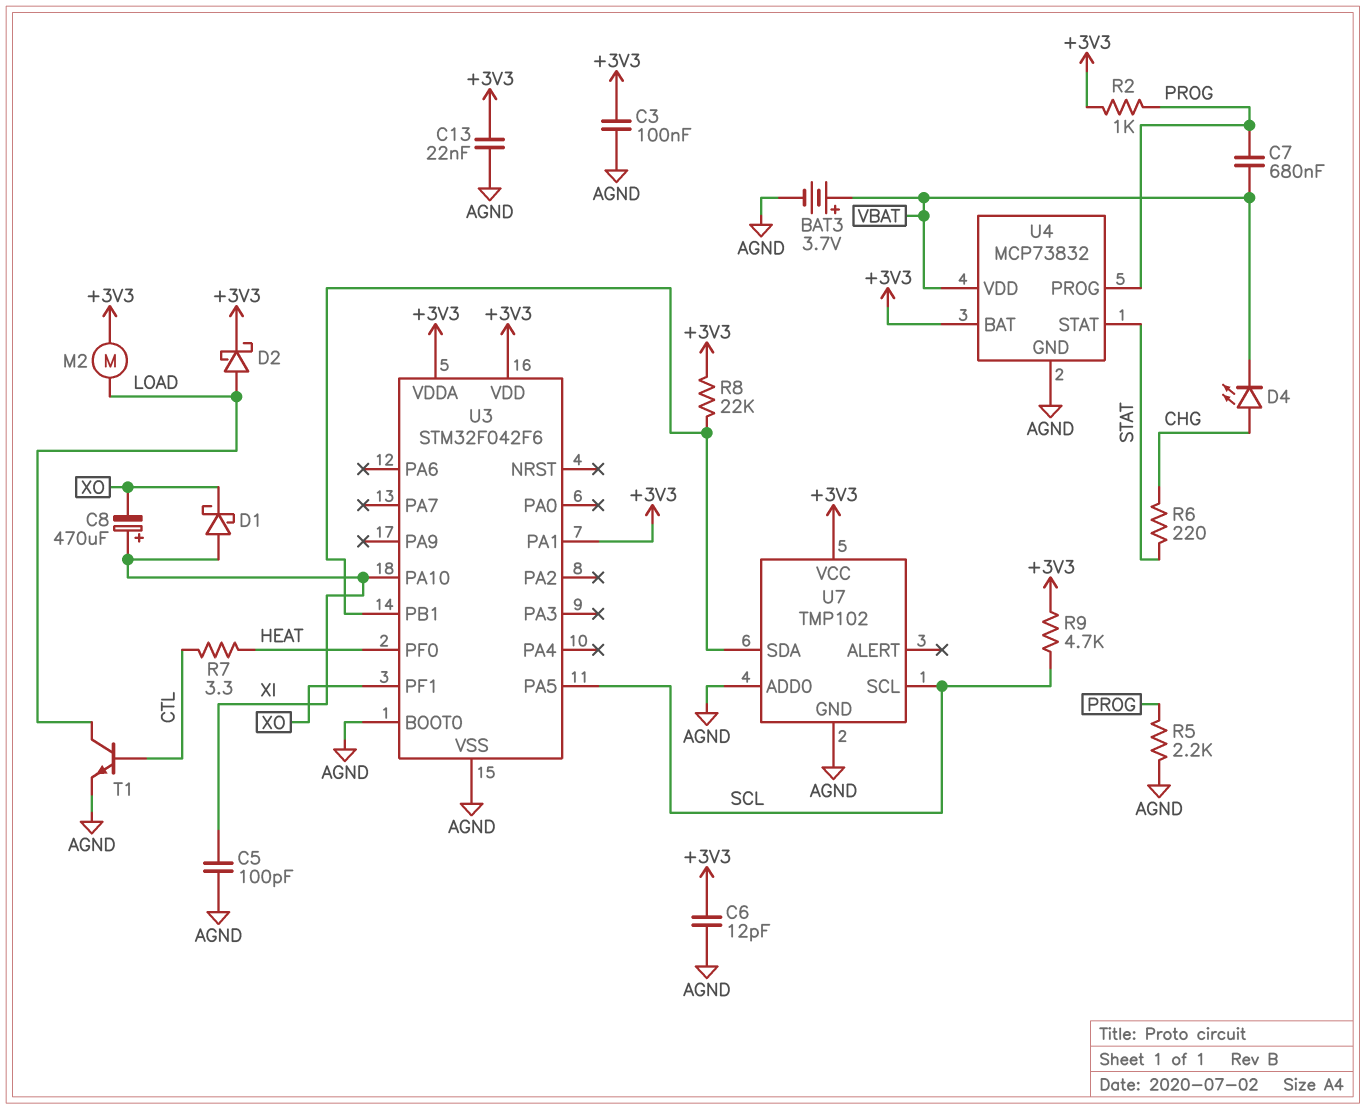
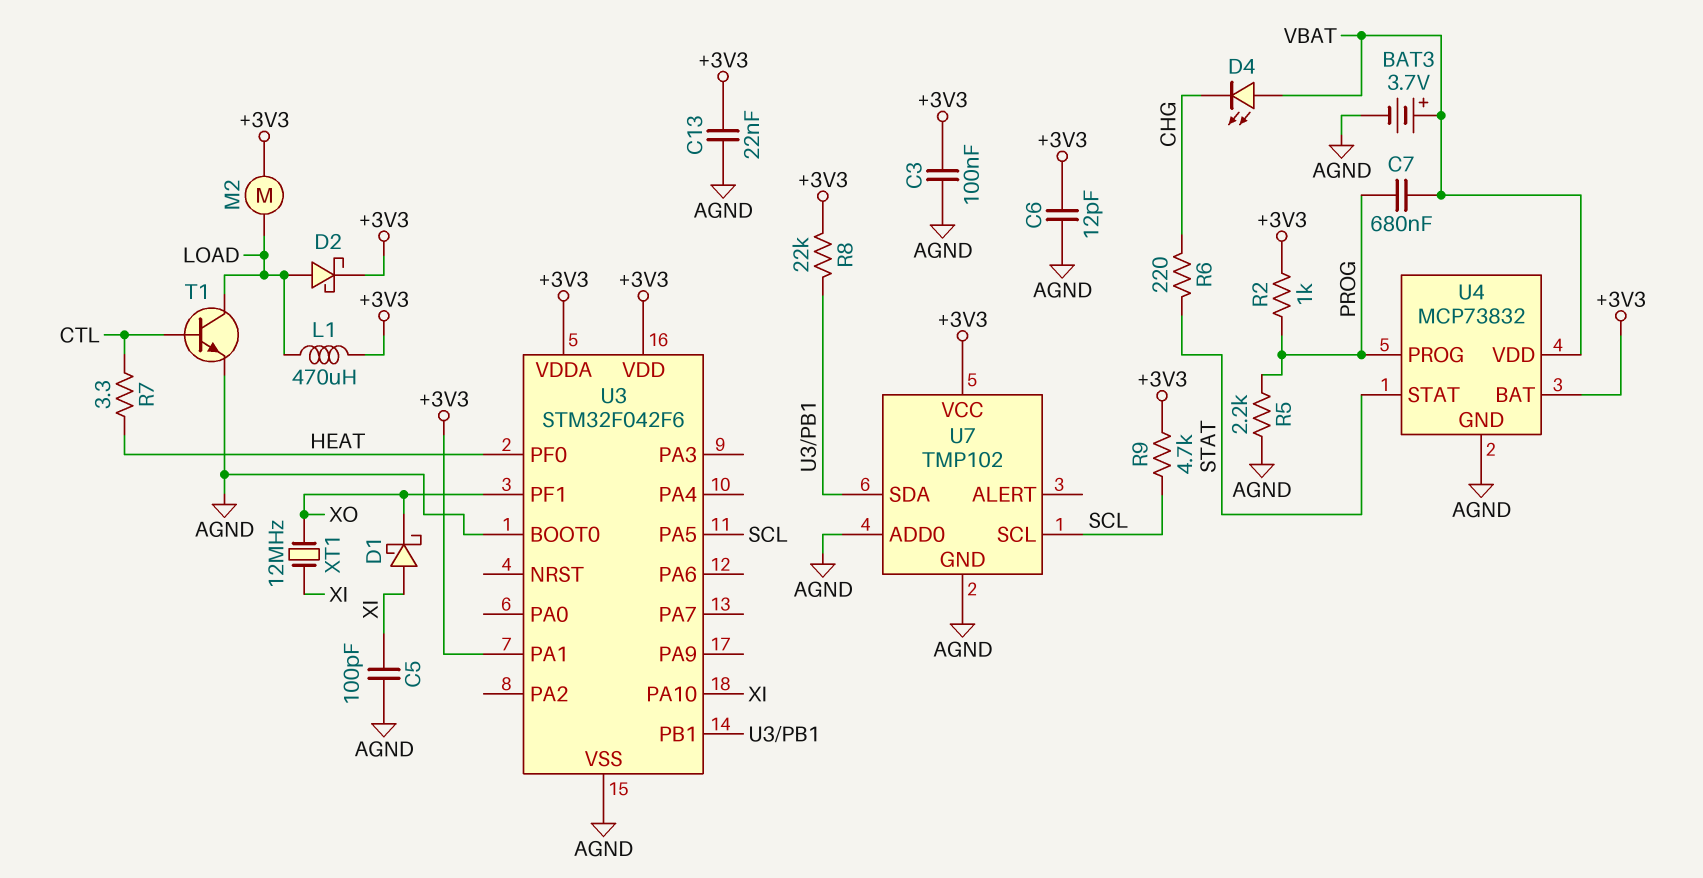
C8: 470uF (plus XI, minus XO) -> none
D4: LED (A CHG, K VBAT) -> LED (A VBAT, K CHG)
L1: none -> 470uH (+3V3, LOAD)
XT1: none -> 12MHz (XI, XO)

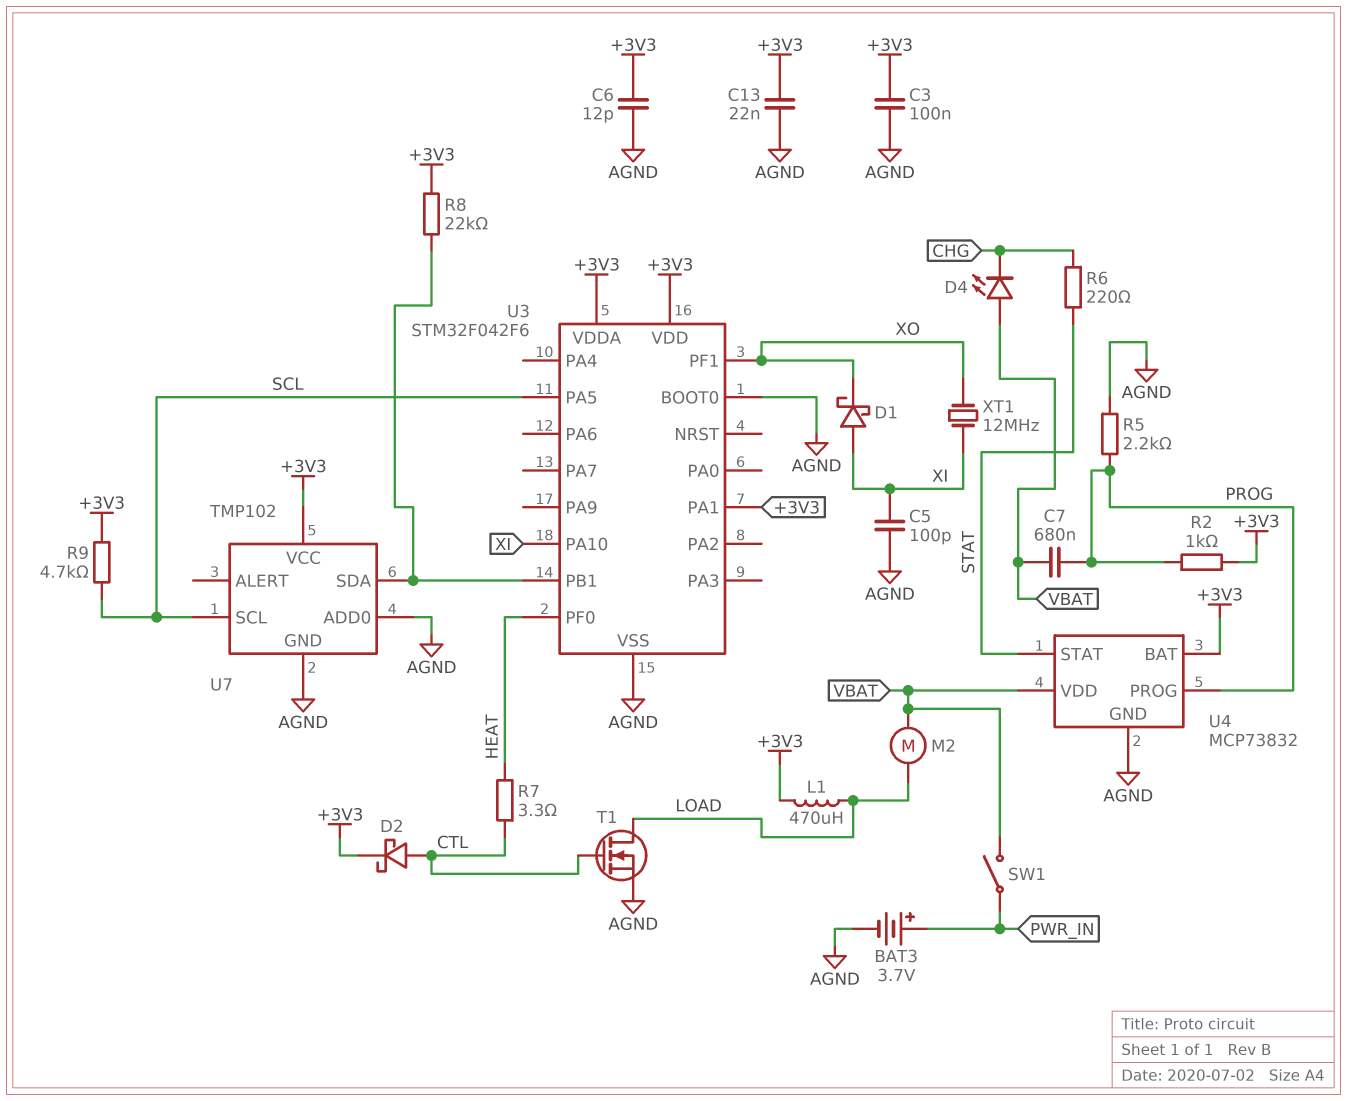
BAT3: 3.7V (plus VBAT, minus AGND) -> 3.7V (plus PWR_IN, minus AGND)
D2: schottky (A LOAD, K +3V3) -> schottky (A CTL, K +3V3)
M2: motor (+3V3, LOAD) -> motor (LOAD, VBAT)
SW1: none -> switch (PWR_IN, VBAT)
T1: NPN (B CTL, C LOAD, E AGND) -> NMOS (G CTL, D LOAD, S AGND)

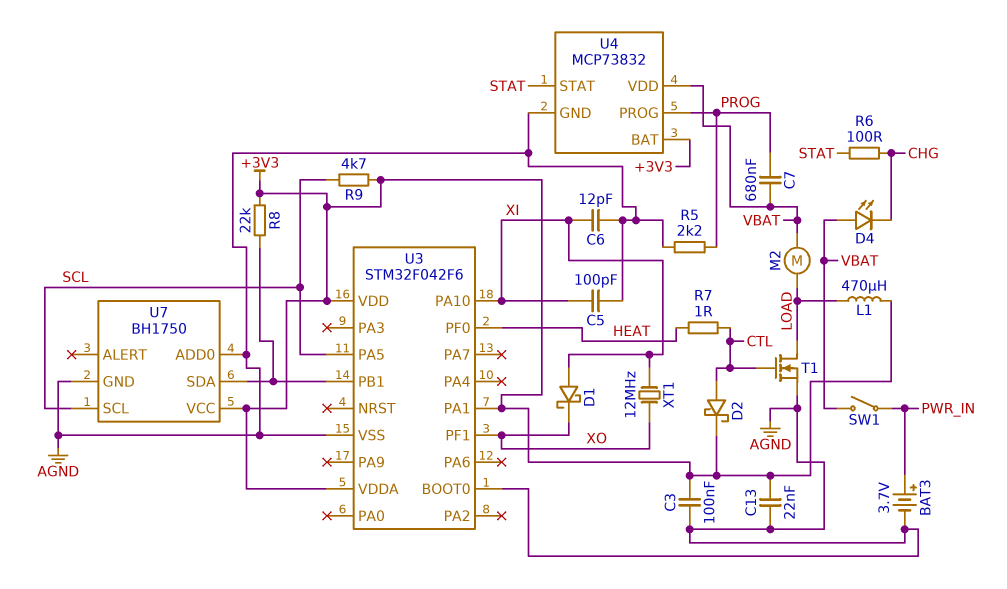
C6: 12pF (+3V3, AGND) -> 12pF (AGND, XI)
R2: 1k (+3V3, PROG) -> none
R6: 220 (CHG, STAT) -> 100 (CHG, STAT)
R7: 3.3 (CTL, HEAT) -> 1 (CTL, HEAT)
U7: TMP102 -> BH1750

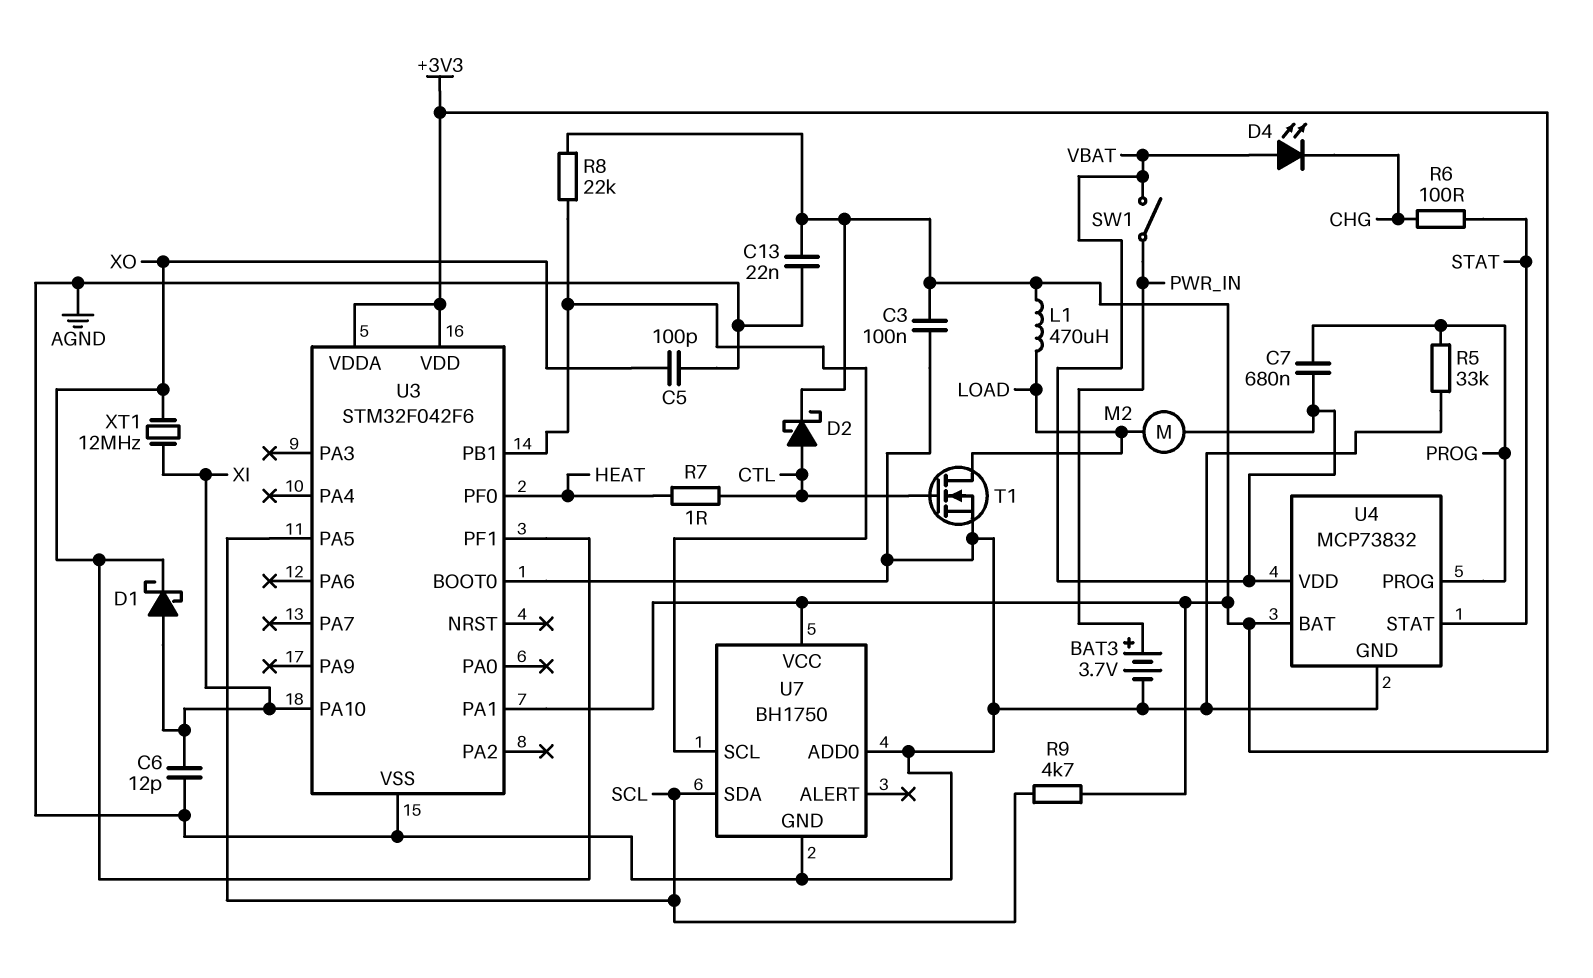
C5: 100pF (AGND, XI) -> 100pF (AGND, XO)
R5: 2.2k (AGND, PROG) -> 33k (AGND, PROG)
U7 pin SCL: SCL -> U3/PB1
U7 pin SDA: U3/PB1 -> SCL

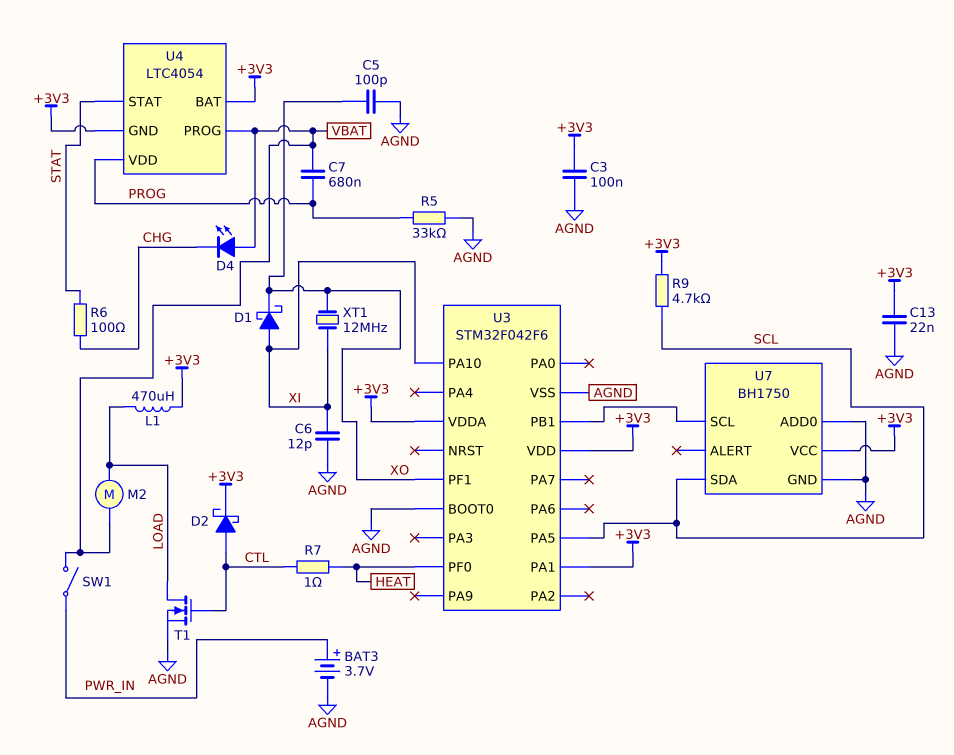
R8: 22k (+3V3, U3/PB1) -> none
U4: MCP73832 -> LTC4054
U4 pin GND: AGND -> +3V3
U4 pin PROG: PROG -> VBAT
U4 pin VDD: VBAT -> PROG

